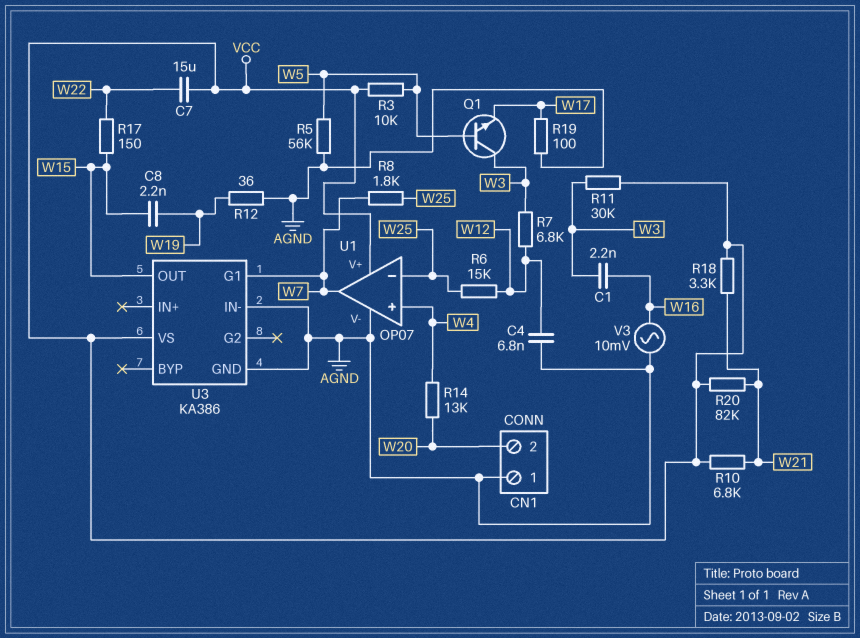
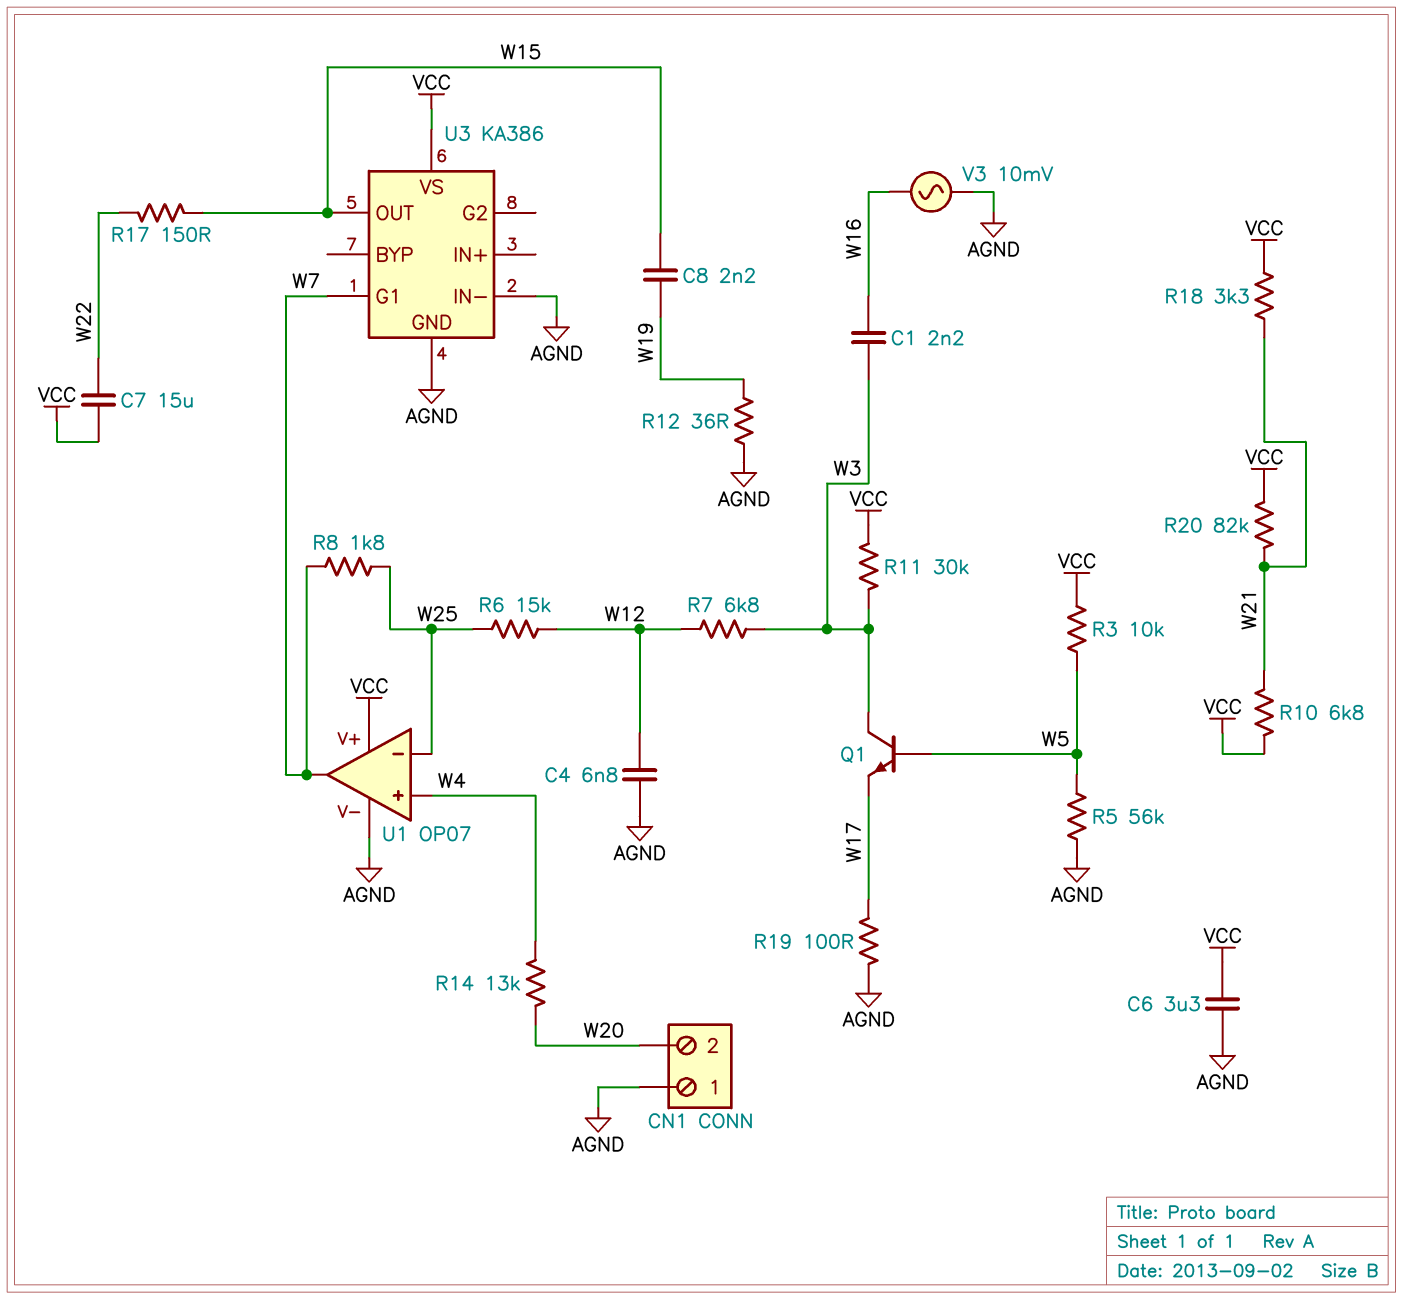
C6: none -> 3.3uF (AGND, VCC)

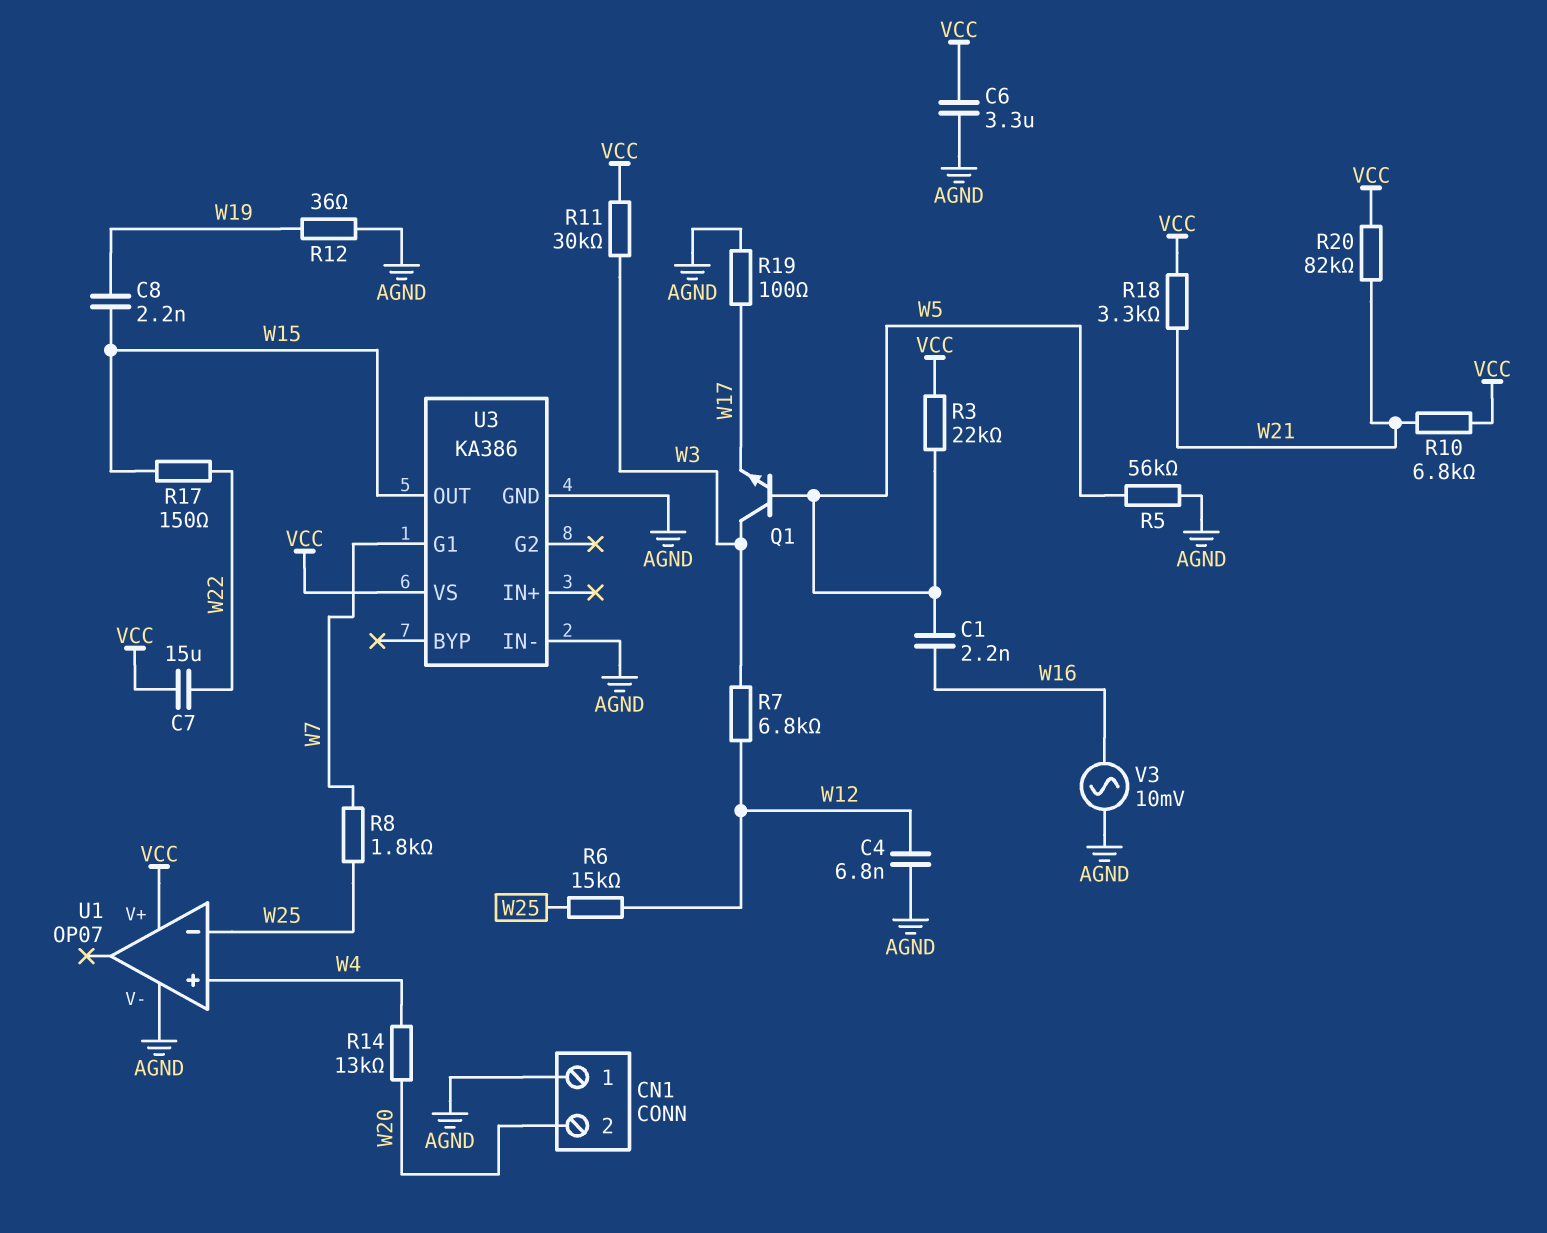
C1: 2.2nF (W3, W16) -> 2.2nF (W5, W16)
R3: 10k (VCC, W5) -> 22k (VCC, W5)
U1 pin out: W7 -> none

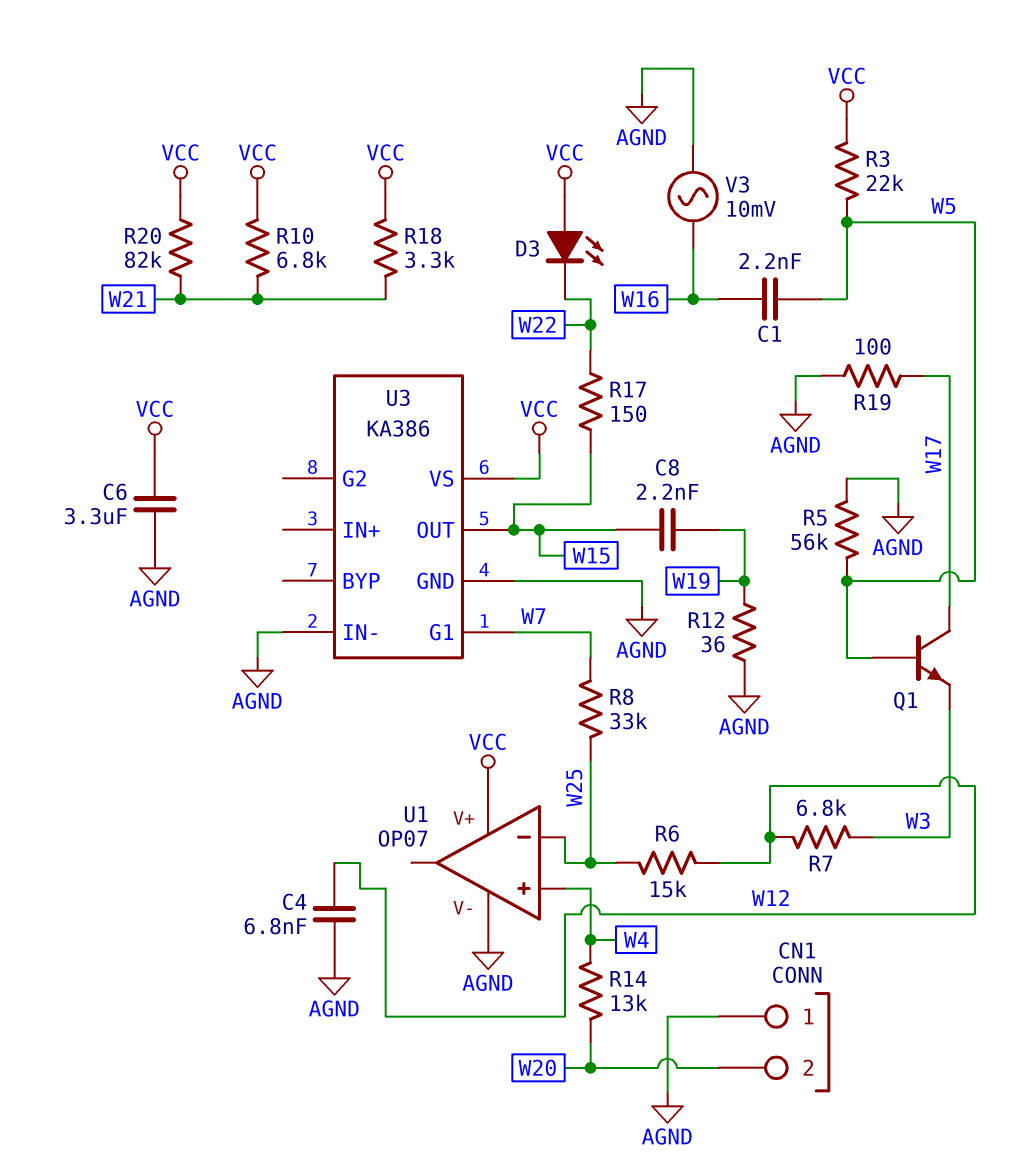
C7: 15uF (VCC, W22) -> none
D3: none -> LED (A VCC, K W22)
Q1: NPN (B W5, C W3, E W17) -> NPN (B W5, C W17, E W3)
R8: 1.8k (W7, W25) -> 33k (W7, W25)
R11: 30k (VCC, W3) -> none

